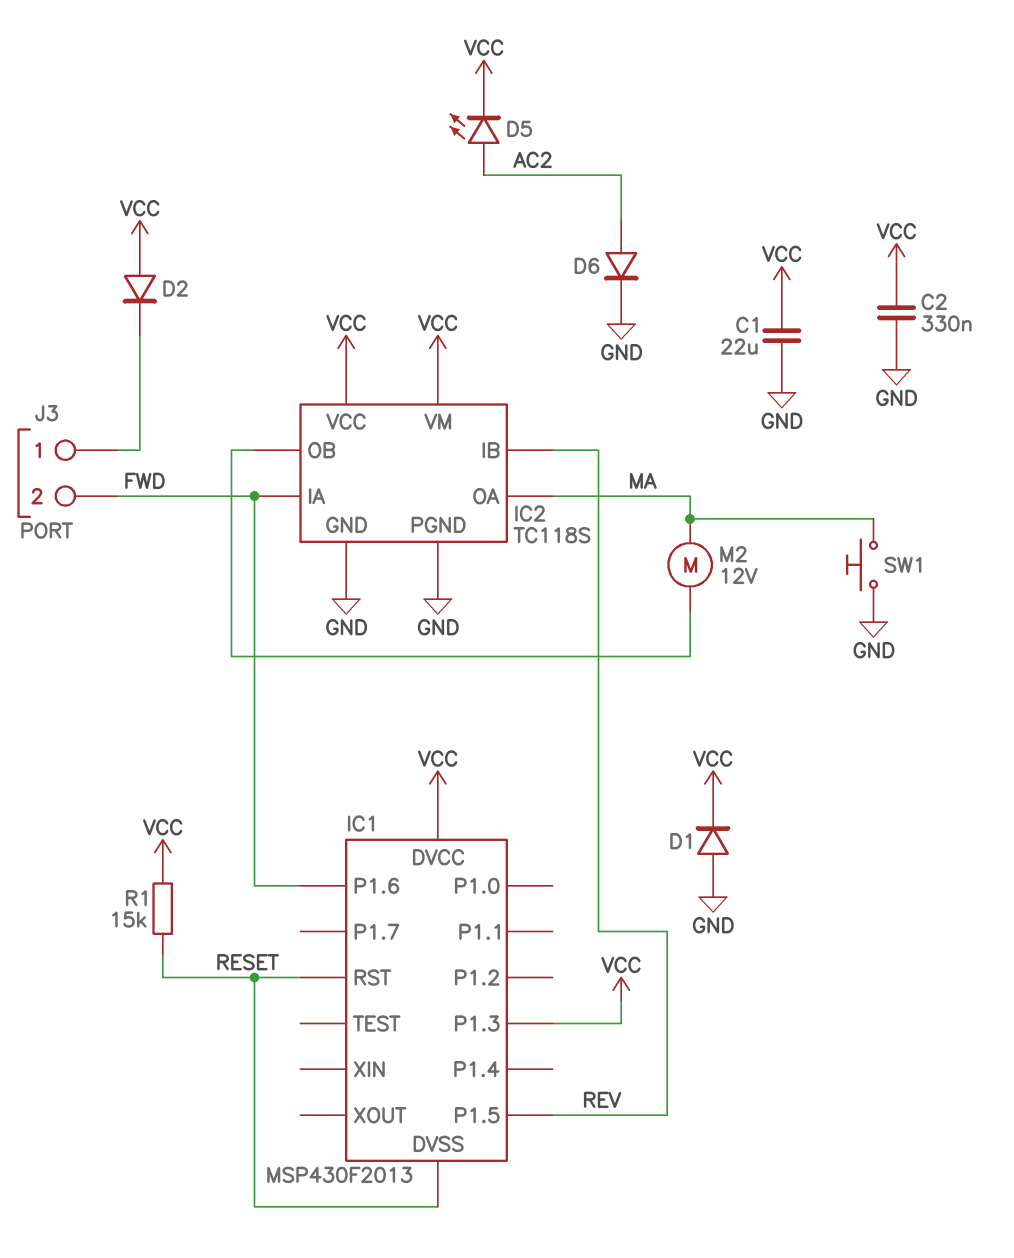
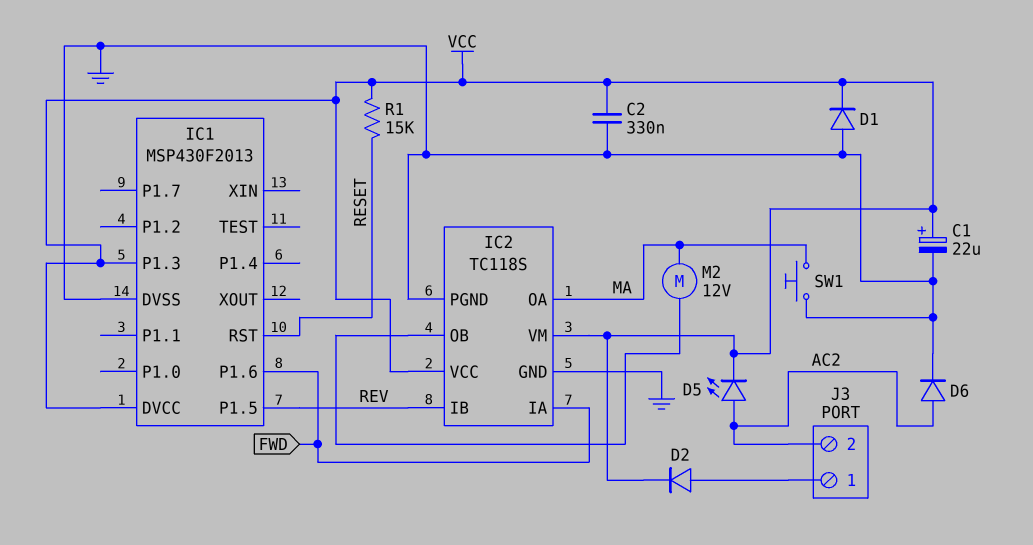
C1: 22uF (GND, VCC) -> 22uF (plus VCC, minus GND)
D2: diode (A VCC, K J3/1) -> diode (A J3/1, K VCC)
IC1 pin DVSS: RESET -> GND
J3 pin 2: FWD -> AC2

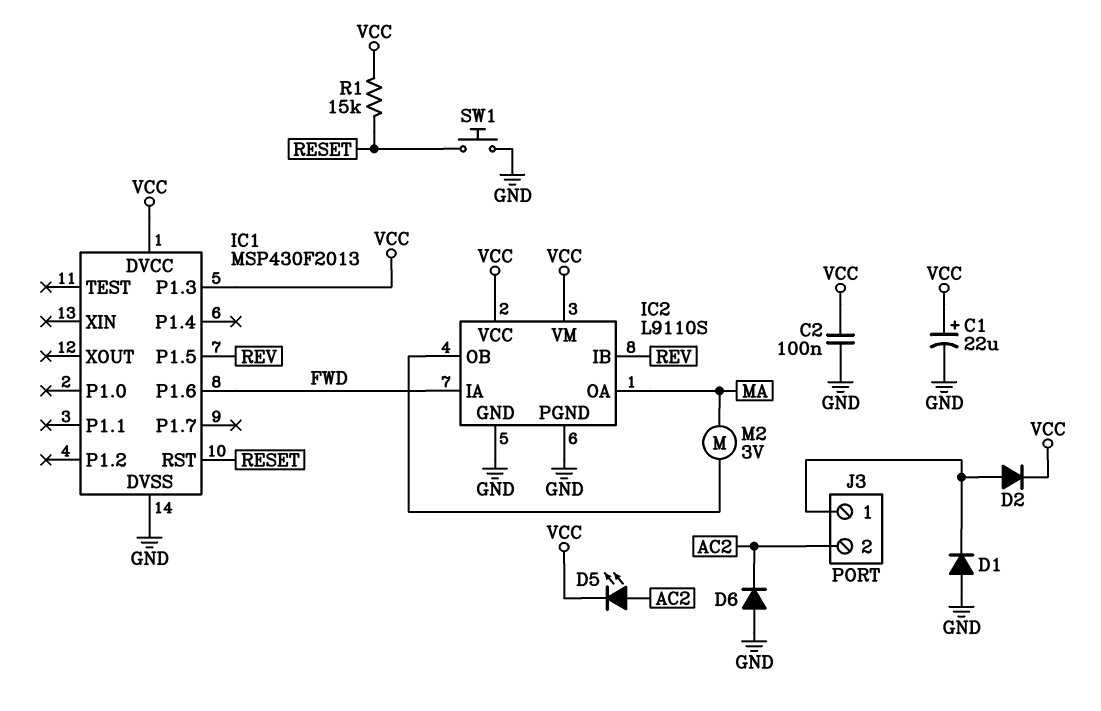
C2: 330nF (GND, VCC) -> 100nF (GND, VCC)
D1: diode (A GND, K VCC) -> diode (A GND, K J3/1)
D6: diode (A AC2, K GND) -> diode (A GND, K AC2)
IC2: TC118S -> L9110S
M2: motor 12V (IC2/OB, MA) -> motor 3V (IC2/OB, MA)
SW1: button (GND, MA) -> button (GND, RESET)

